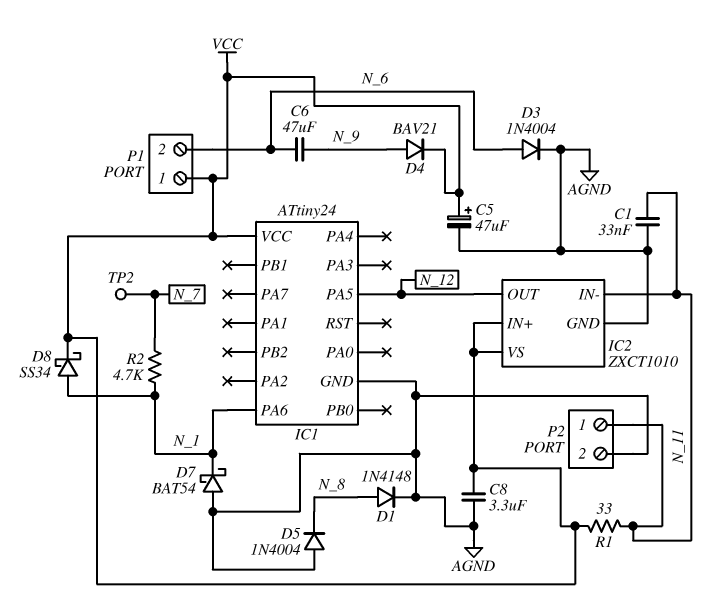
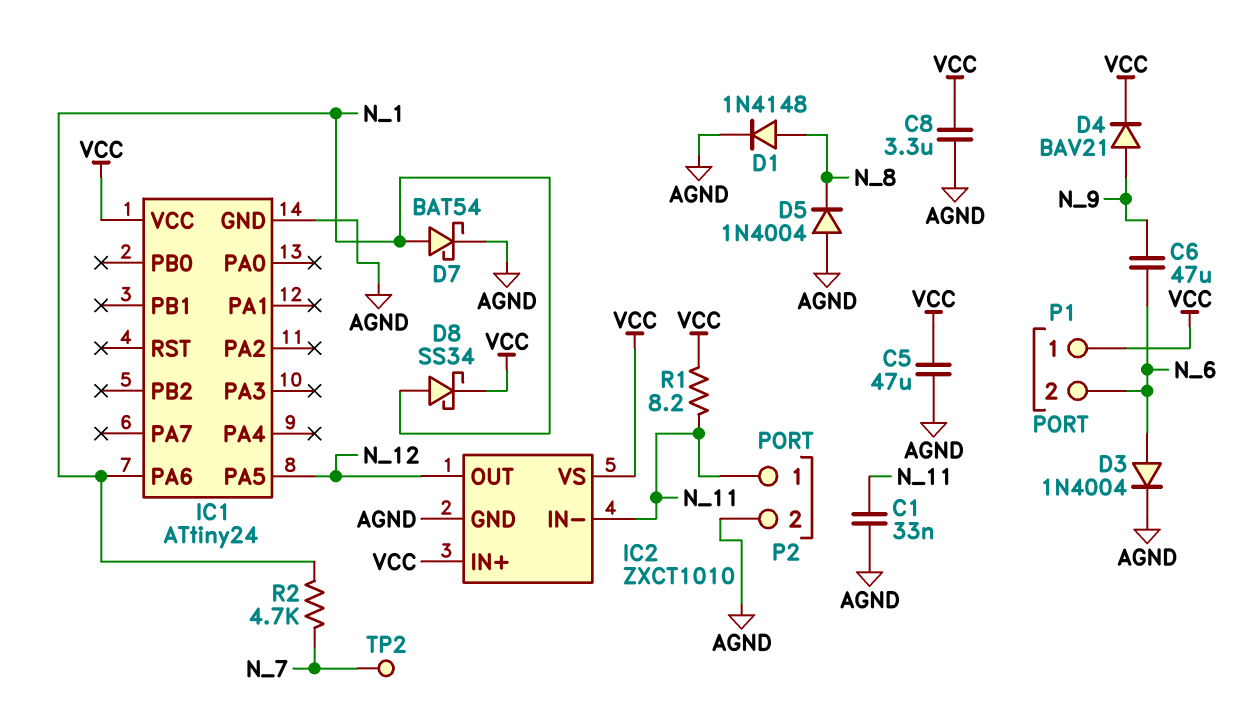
C5: 47uF (plus VCC, minus AGND) -> 47uF (AGND, VCC)
D7: schottky BAT54 (A AGND, K N_1) -> schottky BAT54 (A N_1, K AGND)
R1: 33 (N_11, VCC) -> 8.2 (N_11, VCC)

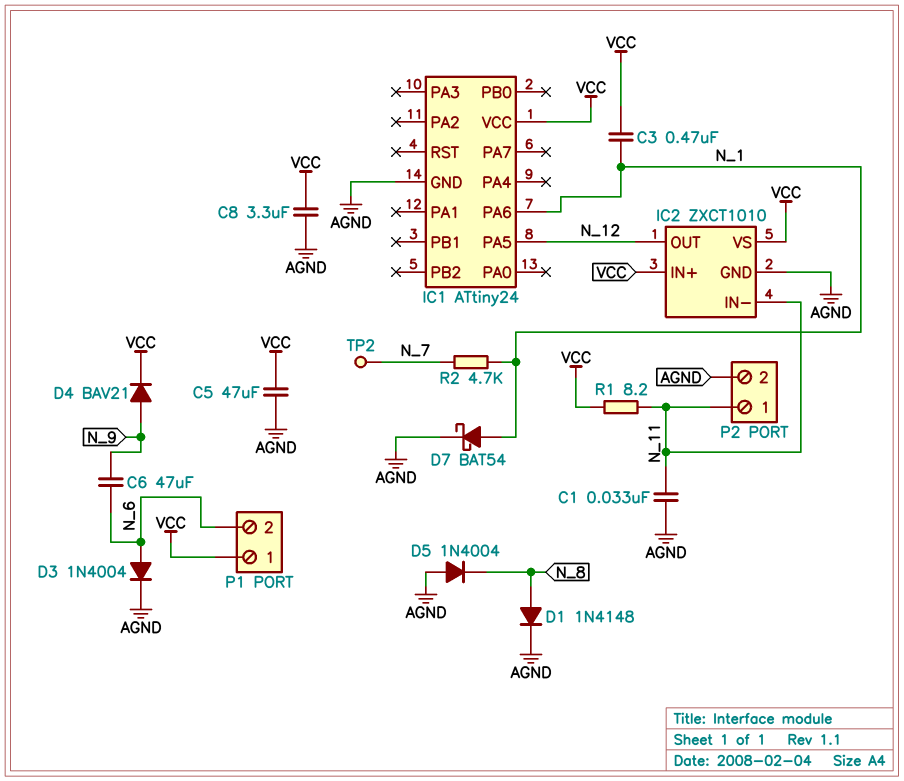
C3: none -> 470nF (N_1, VCC)
D8: schottky SS34 (A N_1, K VCC) -> none

